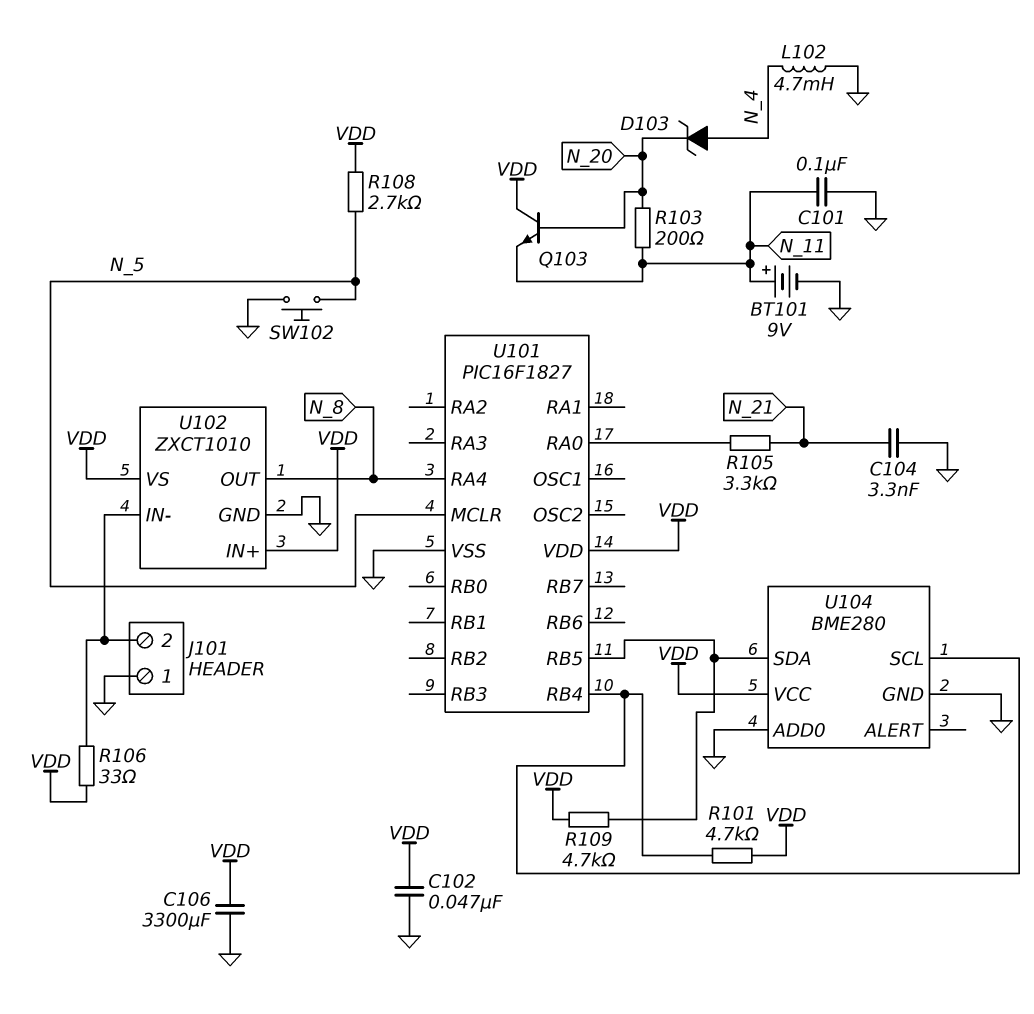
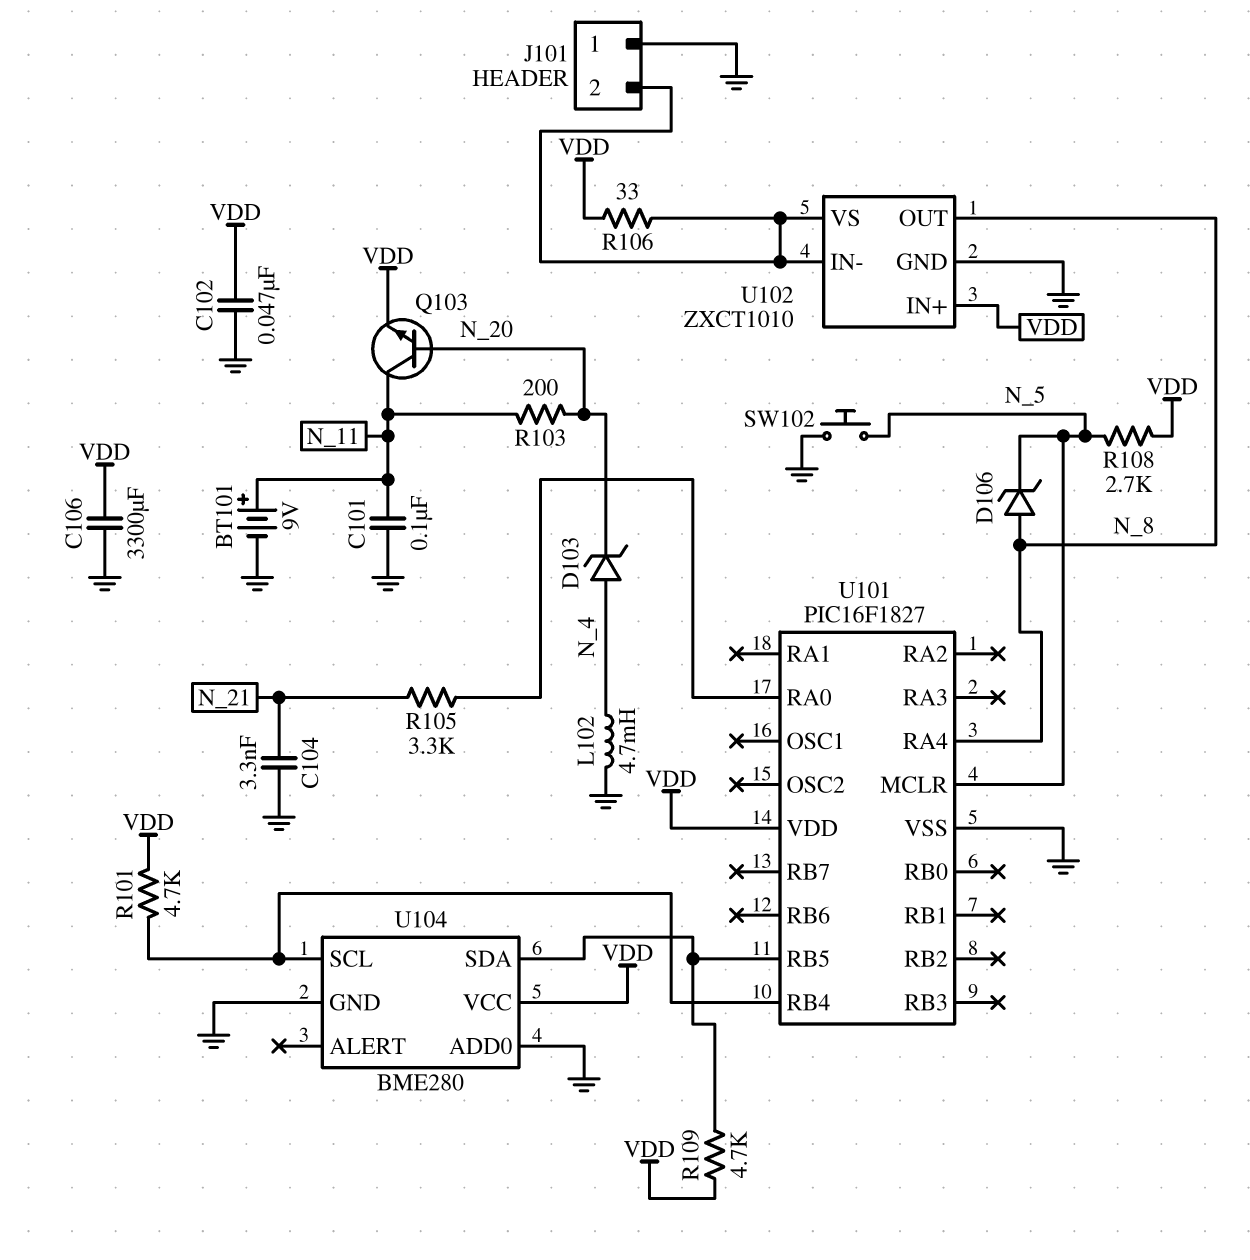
D106: none -> zener (A N_8, K N_5)
Q103: NPN (B N_20, C VDD, E N_11) -> NPN (B N_20, C N_11, E VDD)
U102 pin VS: VDD -> J101/2

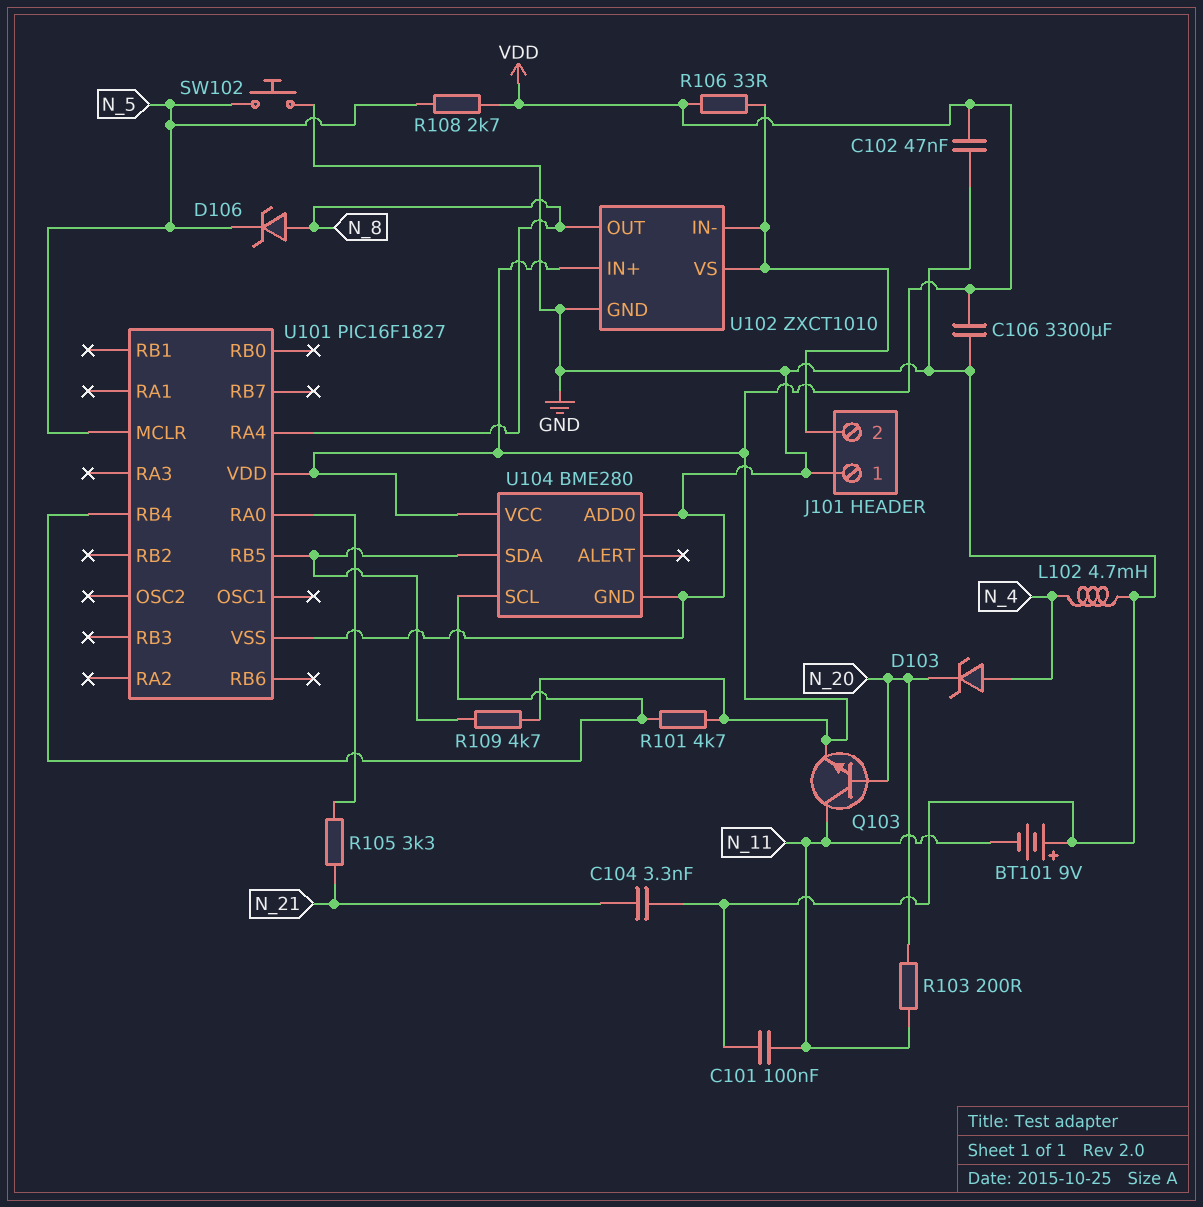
BT101: 9V (plus N_11, minus GND) -> 9V (plus GND, minus N_11)

